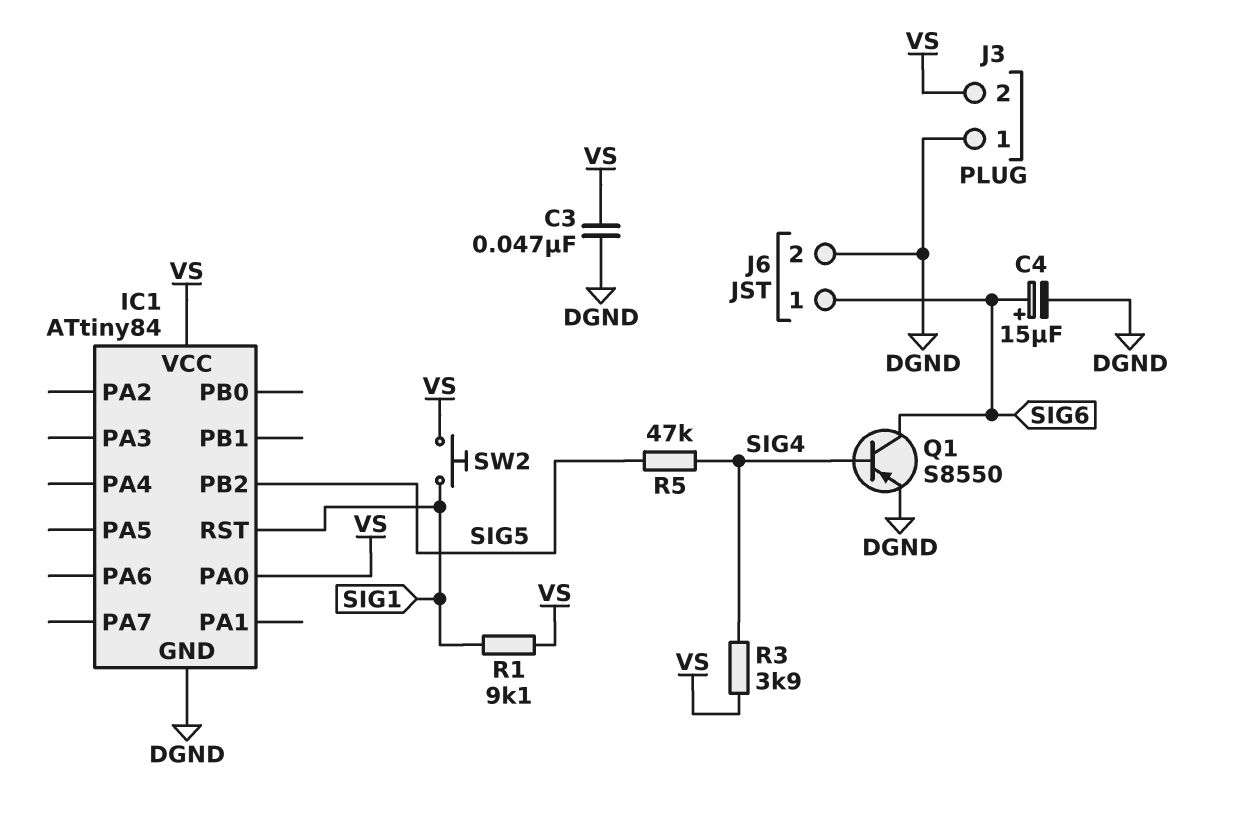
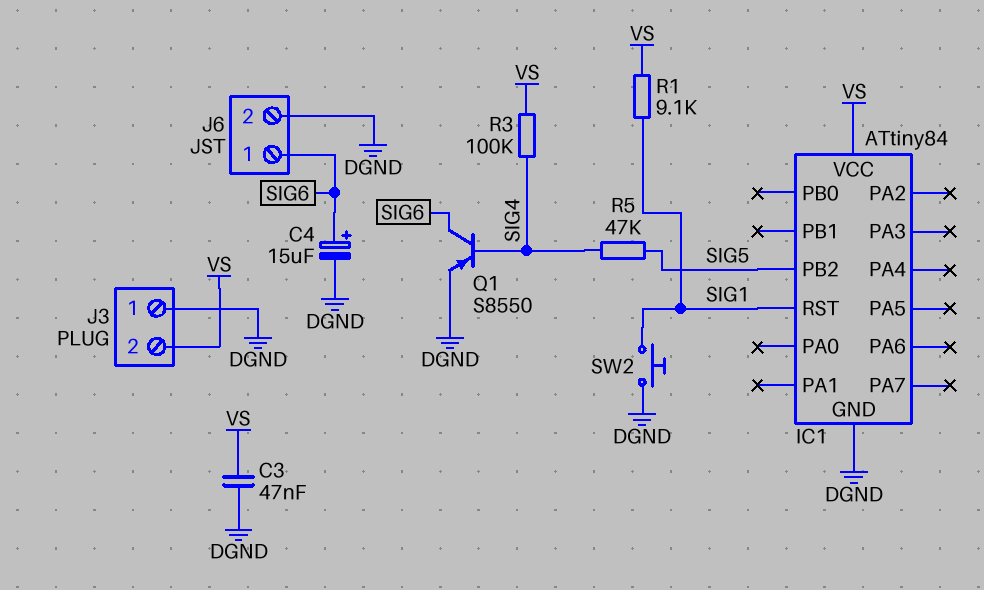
IC1 pin PA0: VS -> none
R3: 3.9k (SIG4, VS) -> 100k (SIG4, VS)
SW2: button (SIG1, VS) -> button (DGND, SIG1)

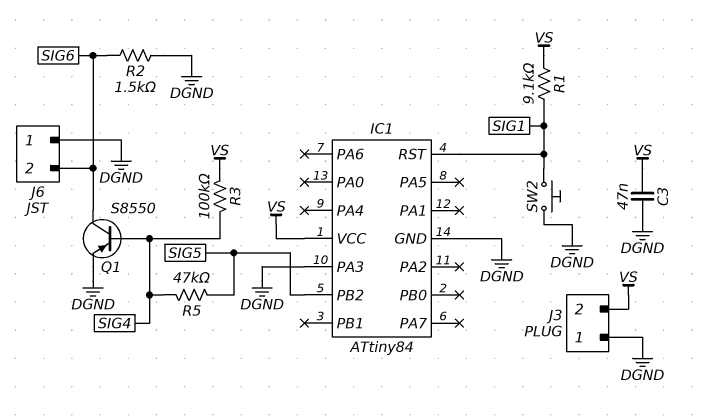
C4: 15uF (plus SIG6, minus DGND) -> none
IC1 pin PA3: none -> DGND
J6 pin 1: SIG6 -> DGND
J6 pin 2: DGND -> SIG6
R2: none -> 1.5k (DGND, SIG6)

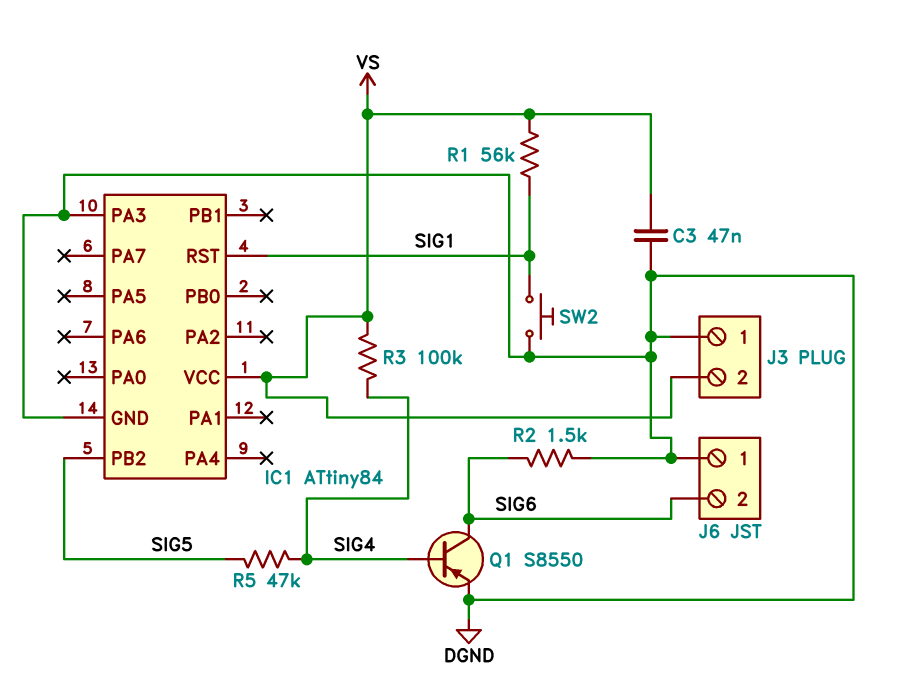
R1: 9.1k (SIG1, VS) -> 56k (SIG1, VS)

